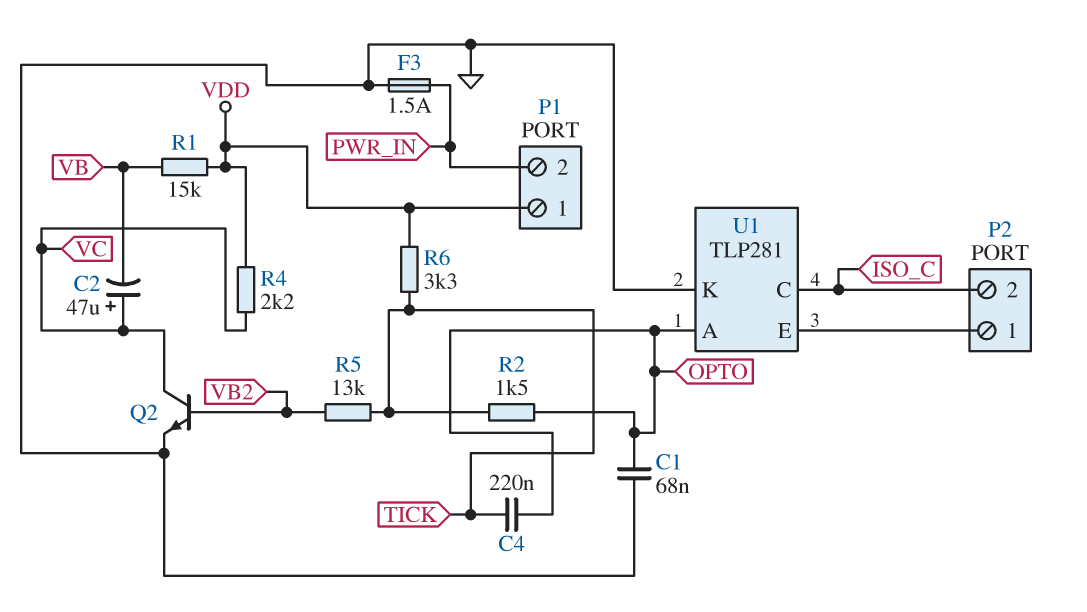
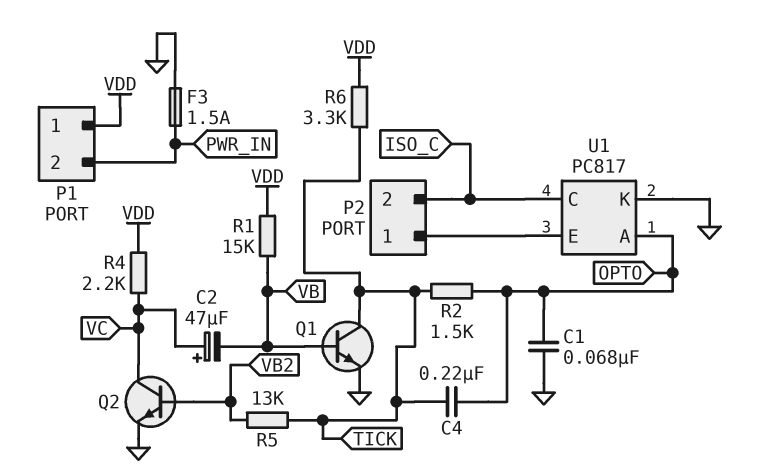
Q1: none -> NPN (B VB, C TICK, E GND)
U1: TLP281 -> PC817

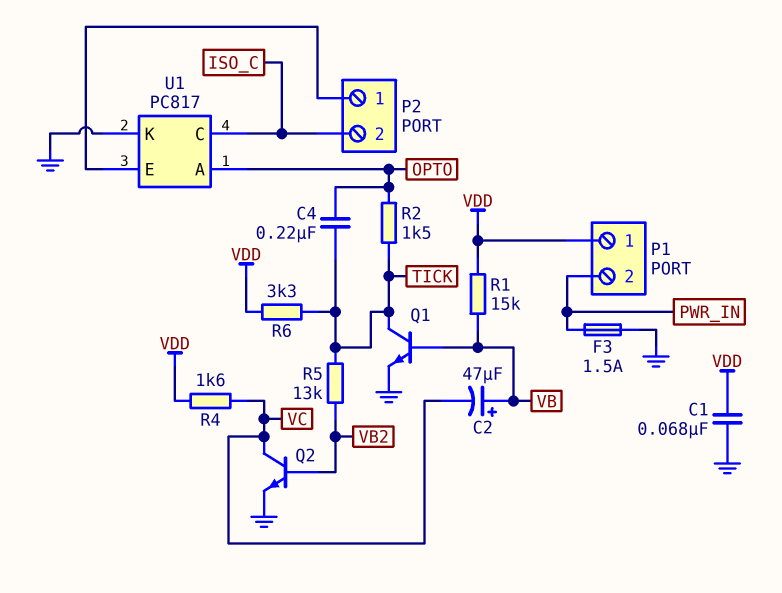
C1: 68nF (GND, OPTO) -> 68nF (GND, VDD)
C2: 47uF (plus VC, minus VB) -> 47uF (plus VB, minus VC)
R4: 2.2k (VC, VDD) -> 1.6k (VC, VDD)

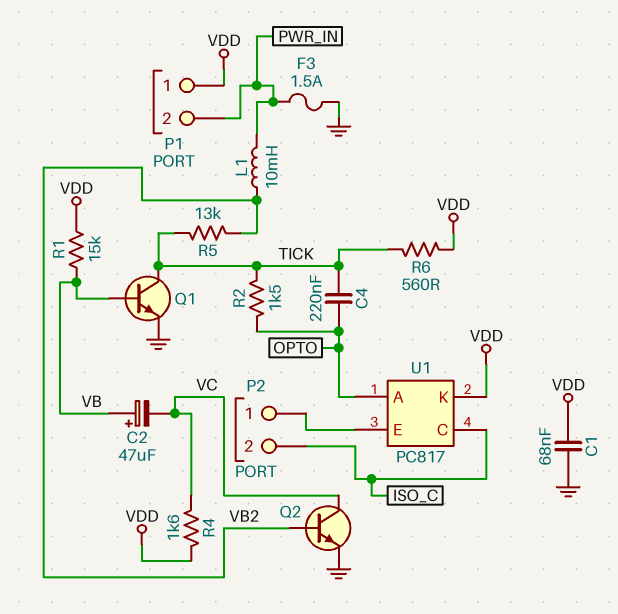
L1: none -> 10mH (PWR_IN, VB2)
R6: 3.3k (TICK, VDD) -> 560 (TICK, VDD)
U1 pin K: GND -> VDD

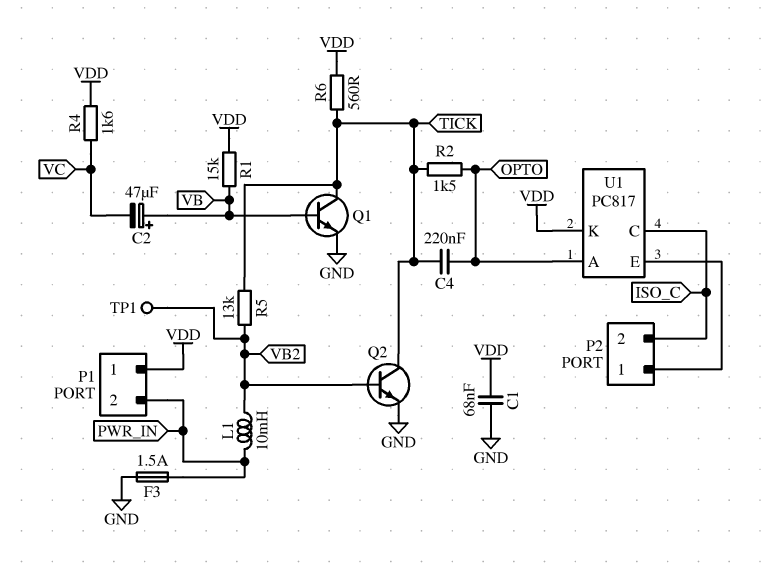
Q2: NPN (B VB2, C VC, E GND) -> NPN (B VB2, C TICK, E GND)
TP1: none -> test point (VB2)

